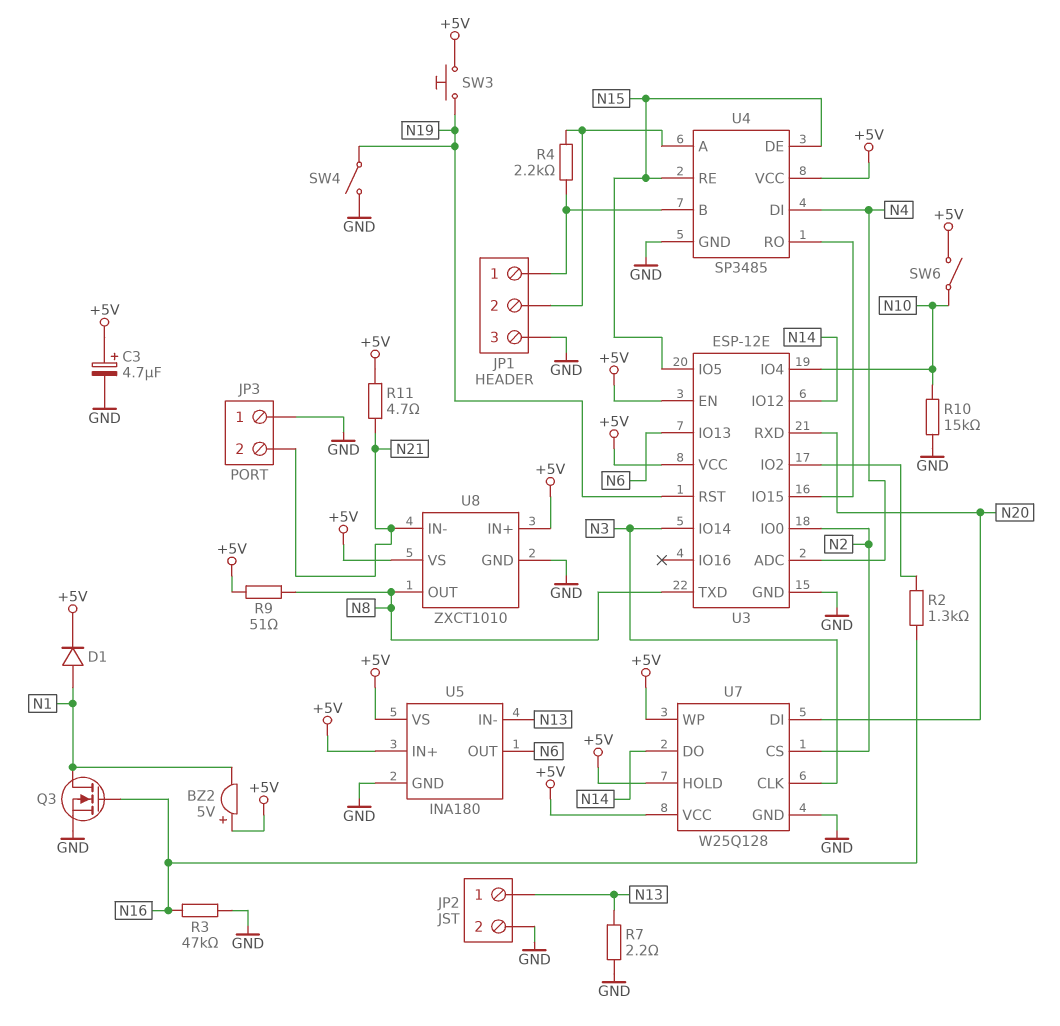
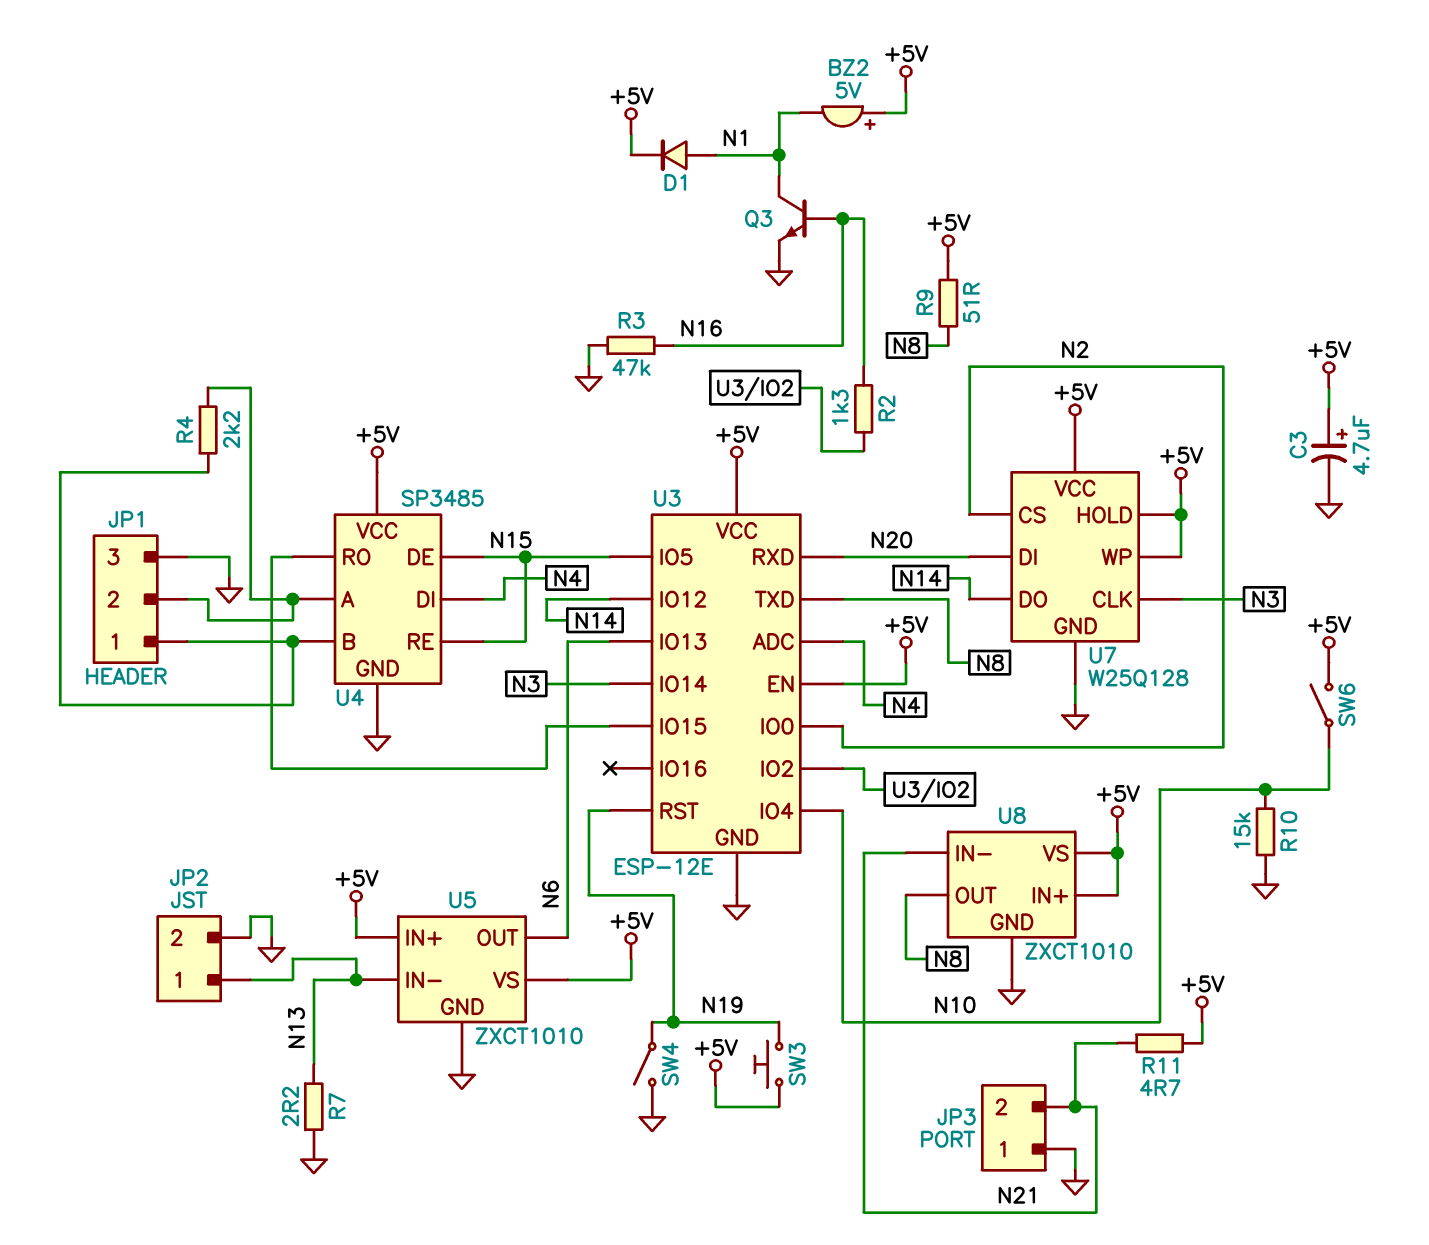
Q3: NMOS (G N16, D N1, S GND) -> NPN (B N16, C N1, E GND)
U5: INA180 -> ZXCT1010

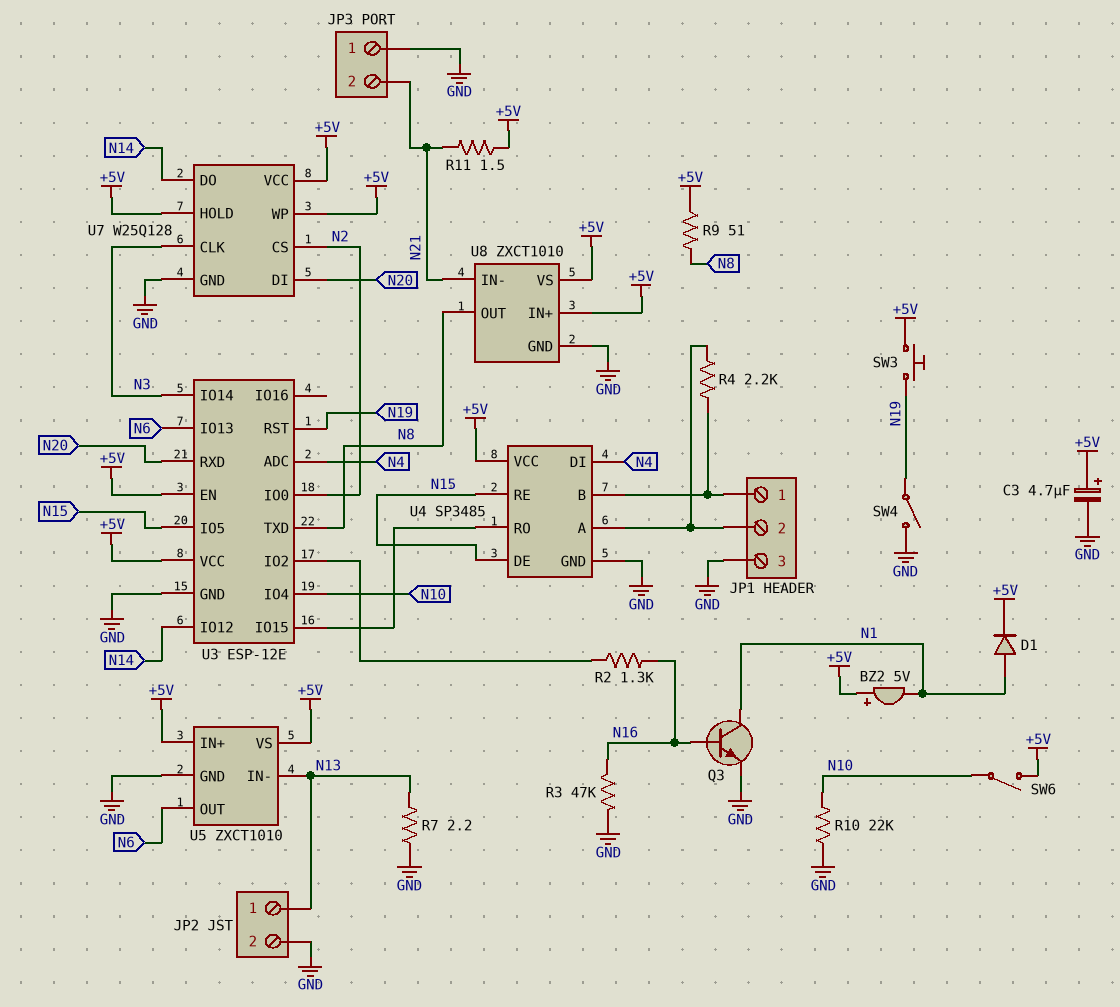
R10: 15k (GND, N10) -> 22k (GND, N10)
R11: 4.7 (+5V, N21) -> 1.5 (+5V, N21)

